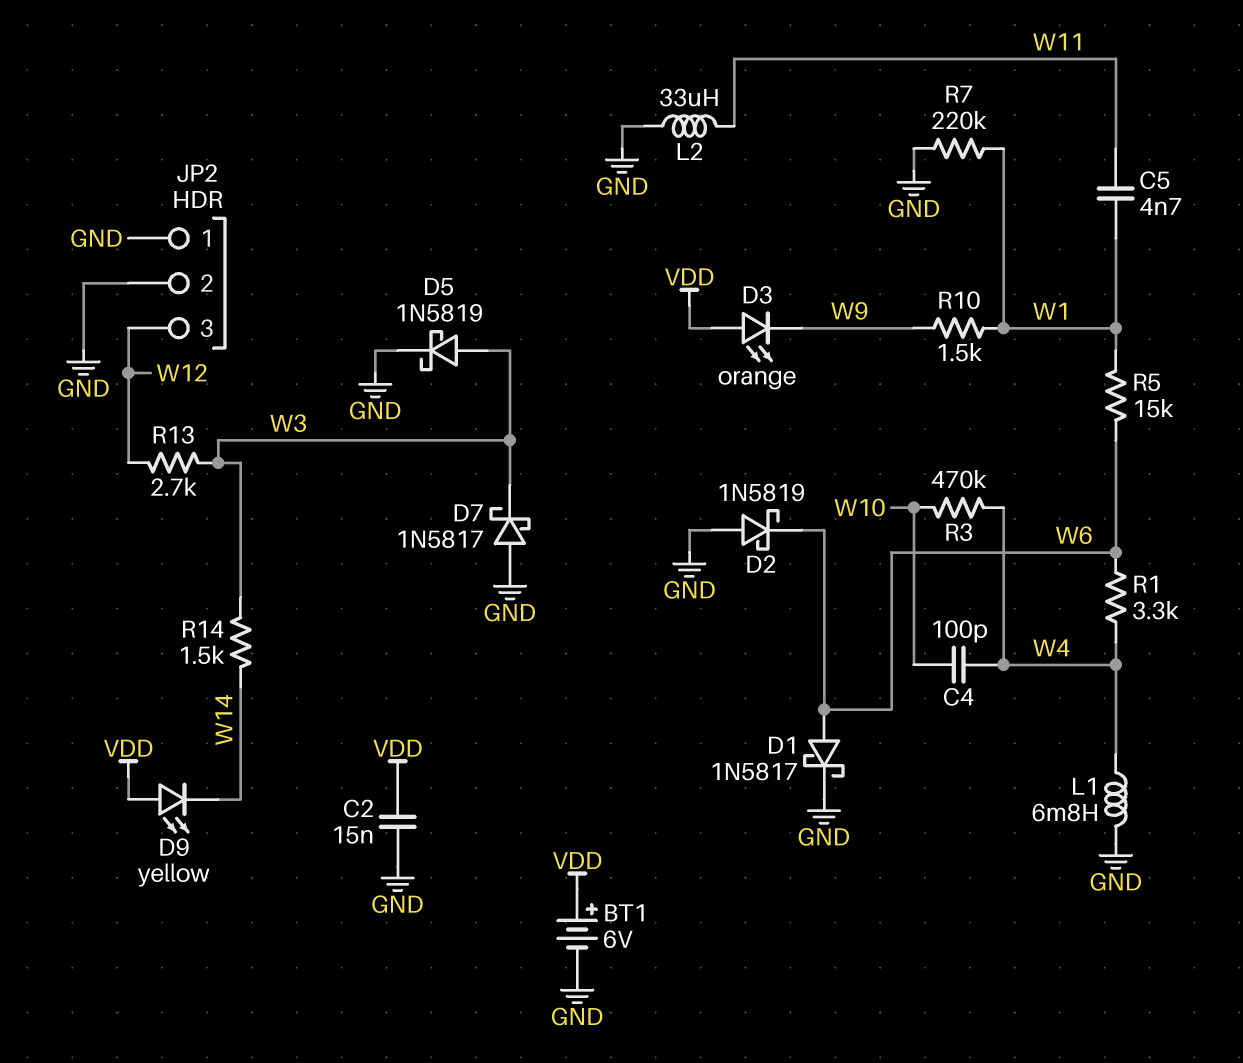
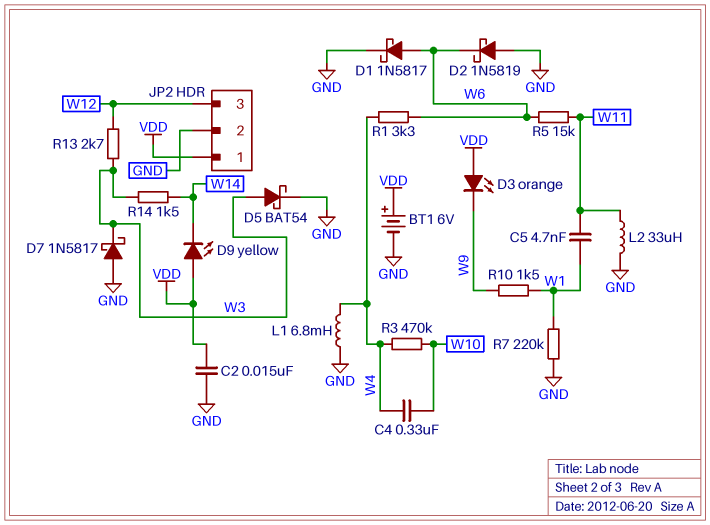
C4: 100pF (W4, W10) -> 330nF (W4, W10)
D5: schottky 1N5819 (A W3, K GND) -> schottky BAT54 (A W3, K GND)
JP2 pin 1: GND -> VDD
R5: 15k (W1, W6) -> 15k (W6, W11)

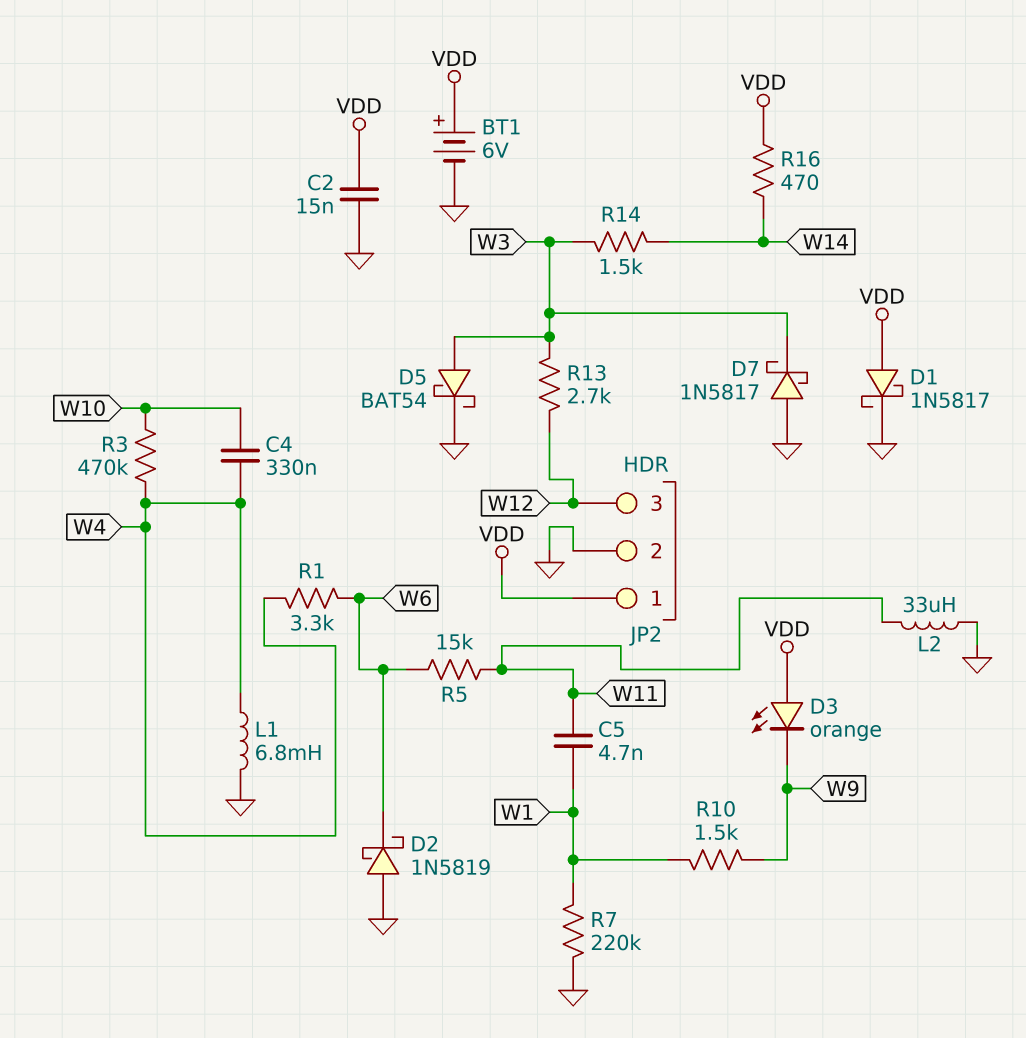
D1: schottky 1N5817 (A W6, K GND) -> schottky 1N5817 (A VDD, K GND)
D9: LED yellow (A VDD, K W14) -> none
R16: none -> 470 (VDD, W14)

